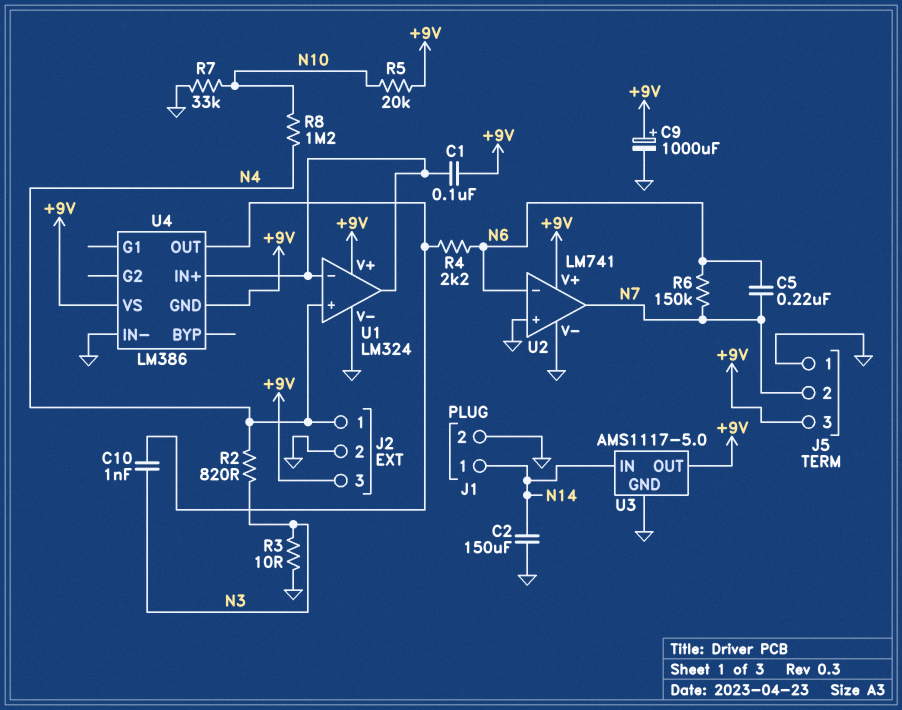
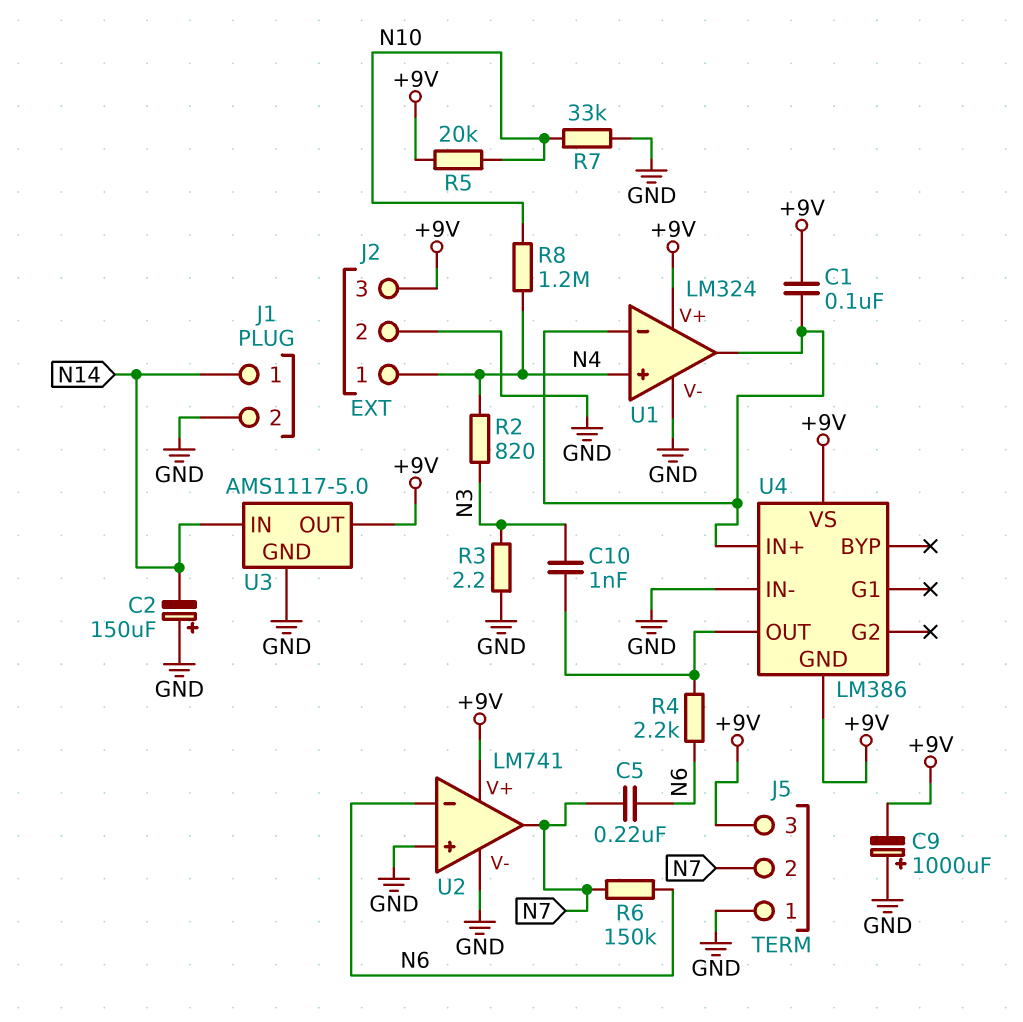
C2: 150uF (GND, N14) -> 150uF (plus GND, minus N14)
C9: 1000uF (plus +9V, minus GND) -> 1000uF (plus GND, minus +9V)
R3: 10 (GND, N3) -> 2.2 (GND, N3)

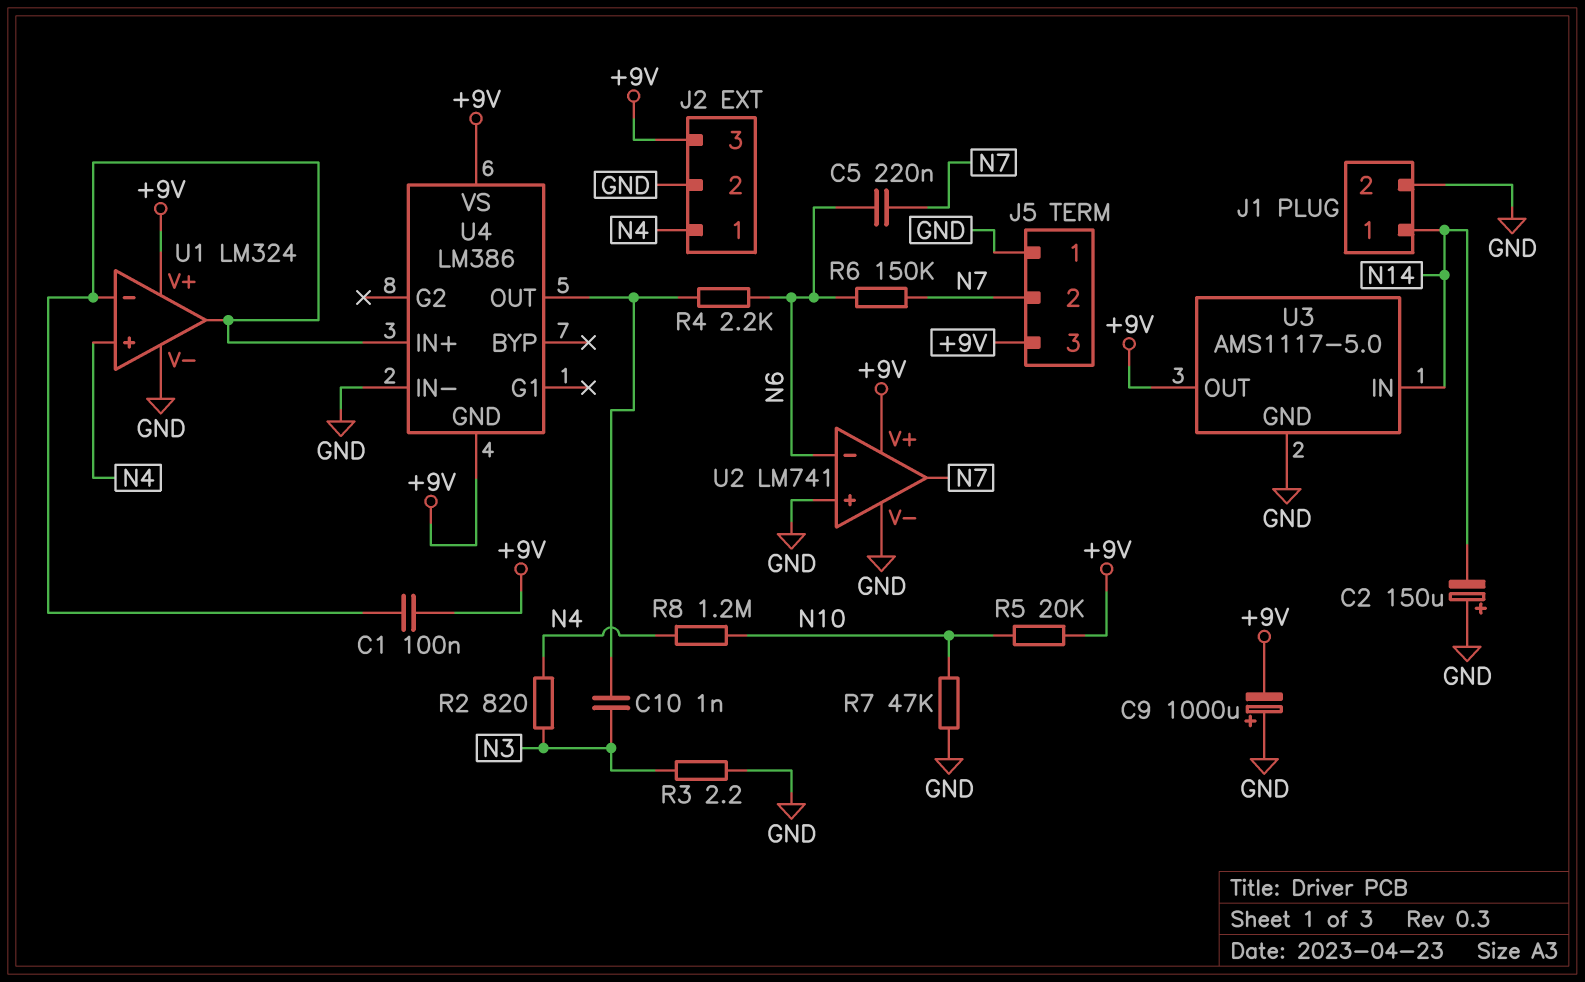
R7: 33k (GND, N10) -> 47k (GND, N10)

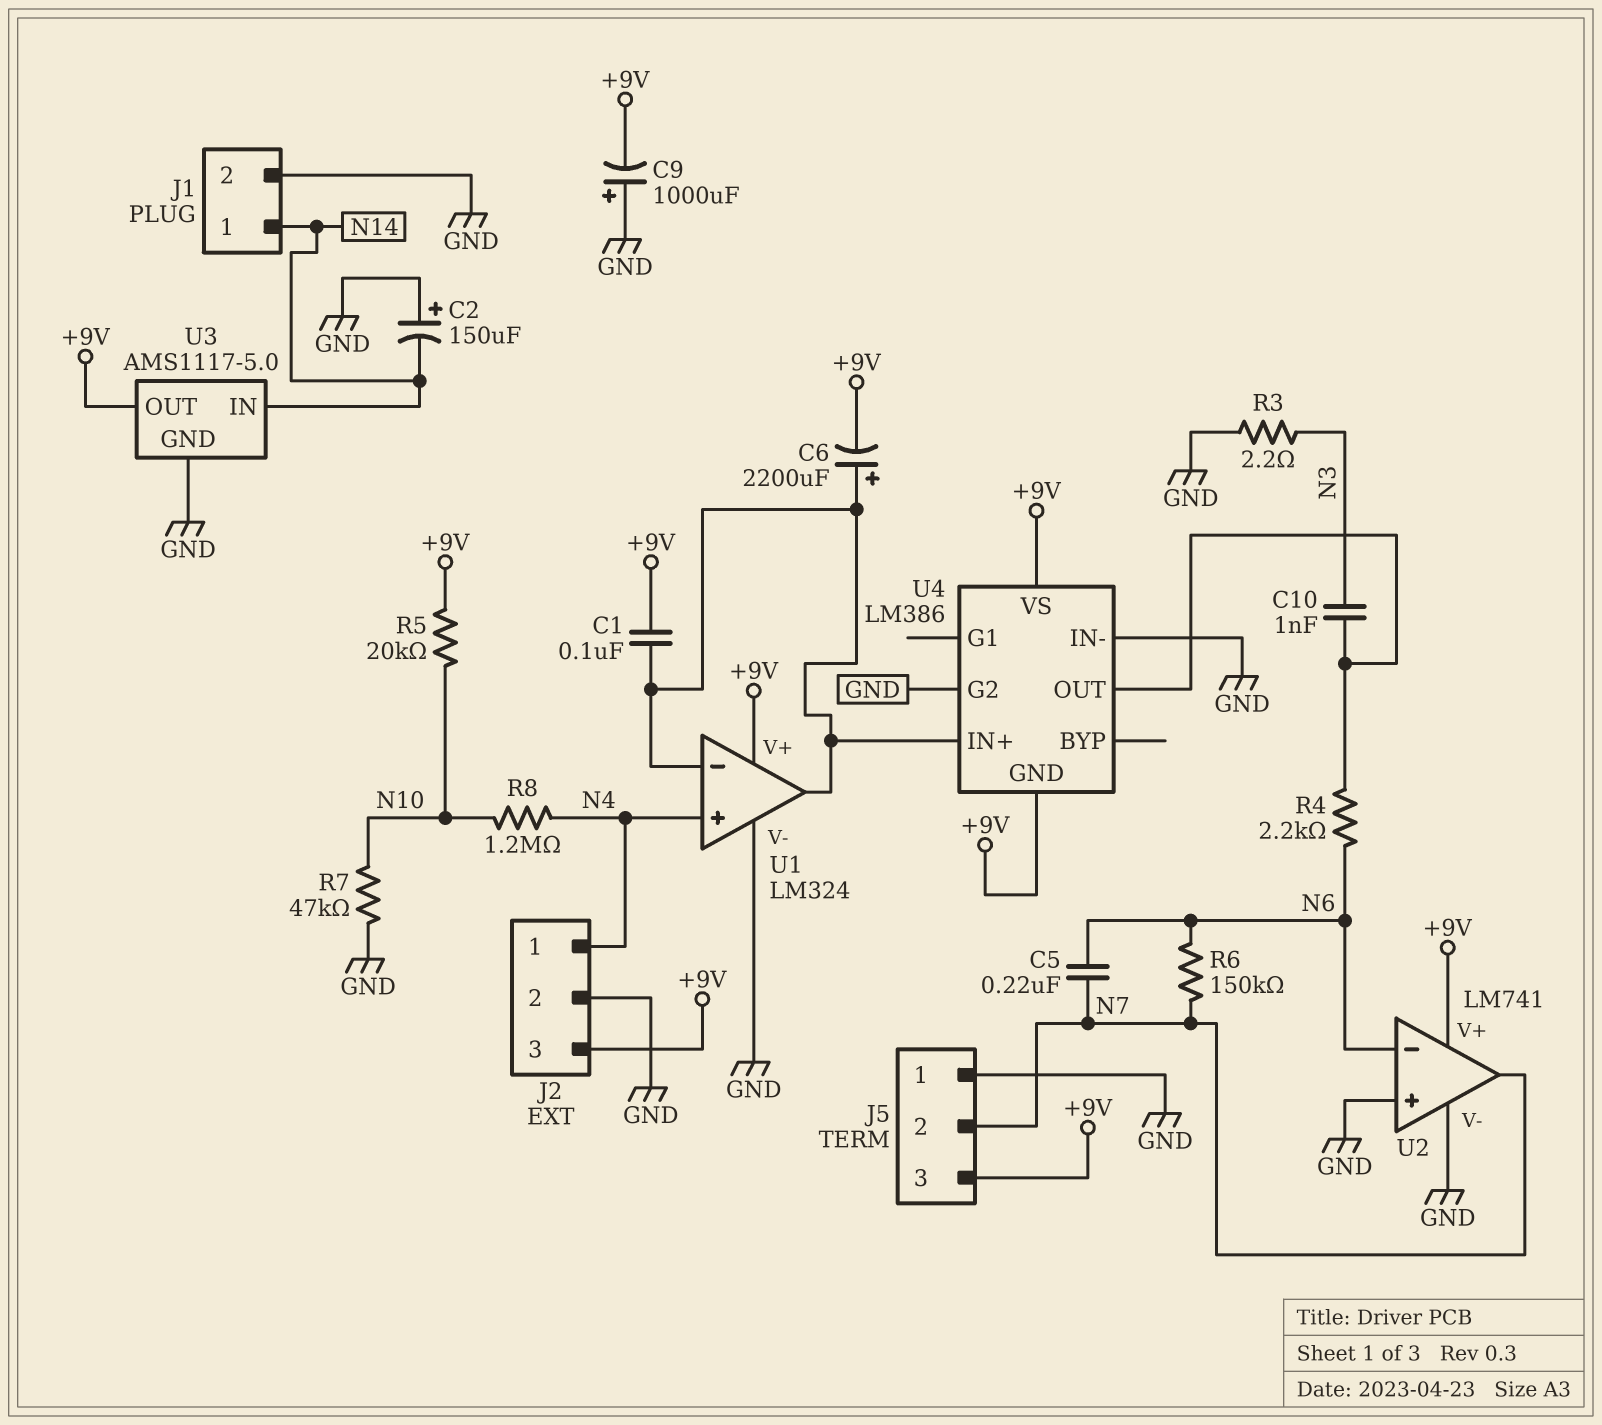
C6: none -> 2200uF (plus U1/in-, minus +9V)
R2: 820 (N3, N4) -> none
U4 pin G2: none -> GND

